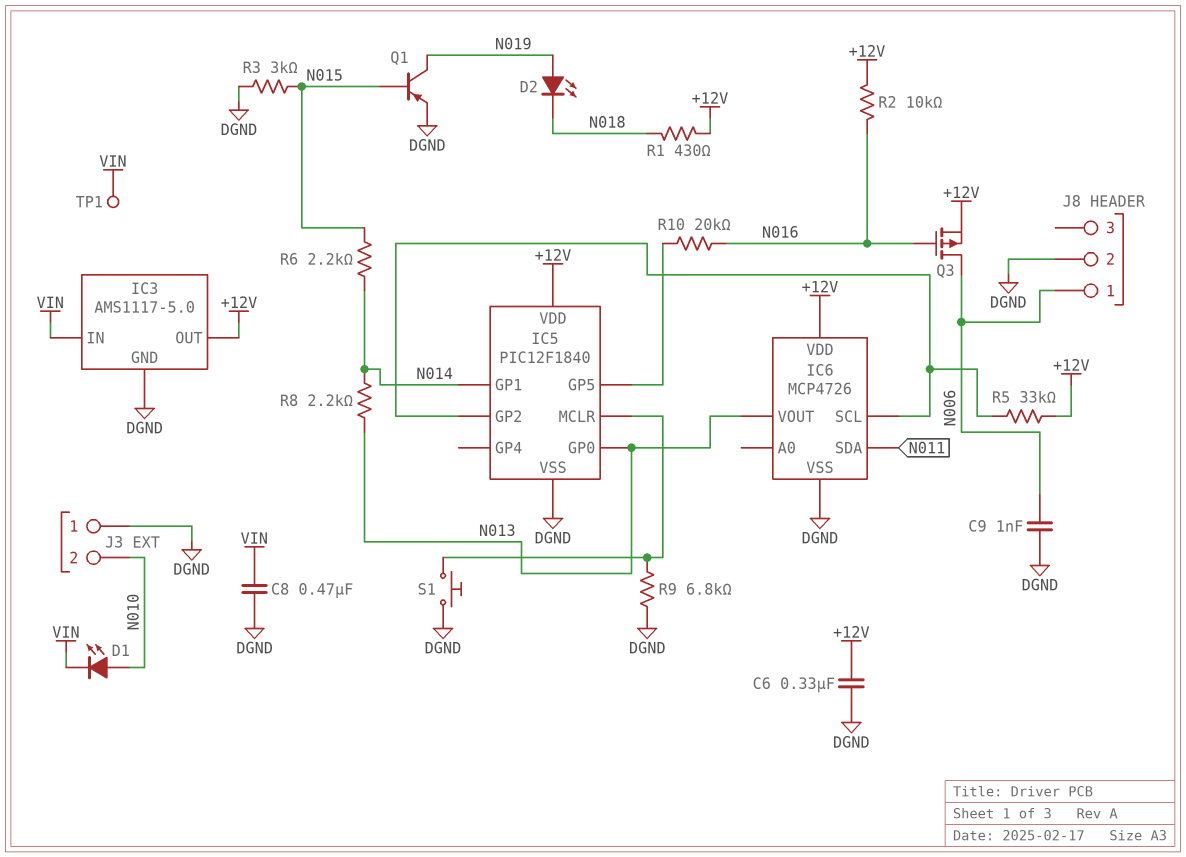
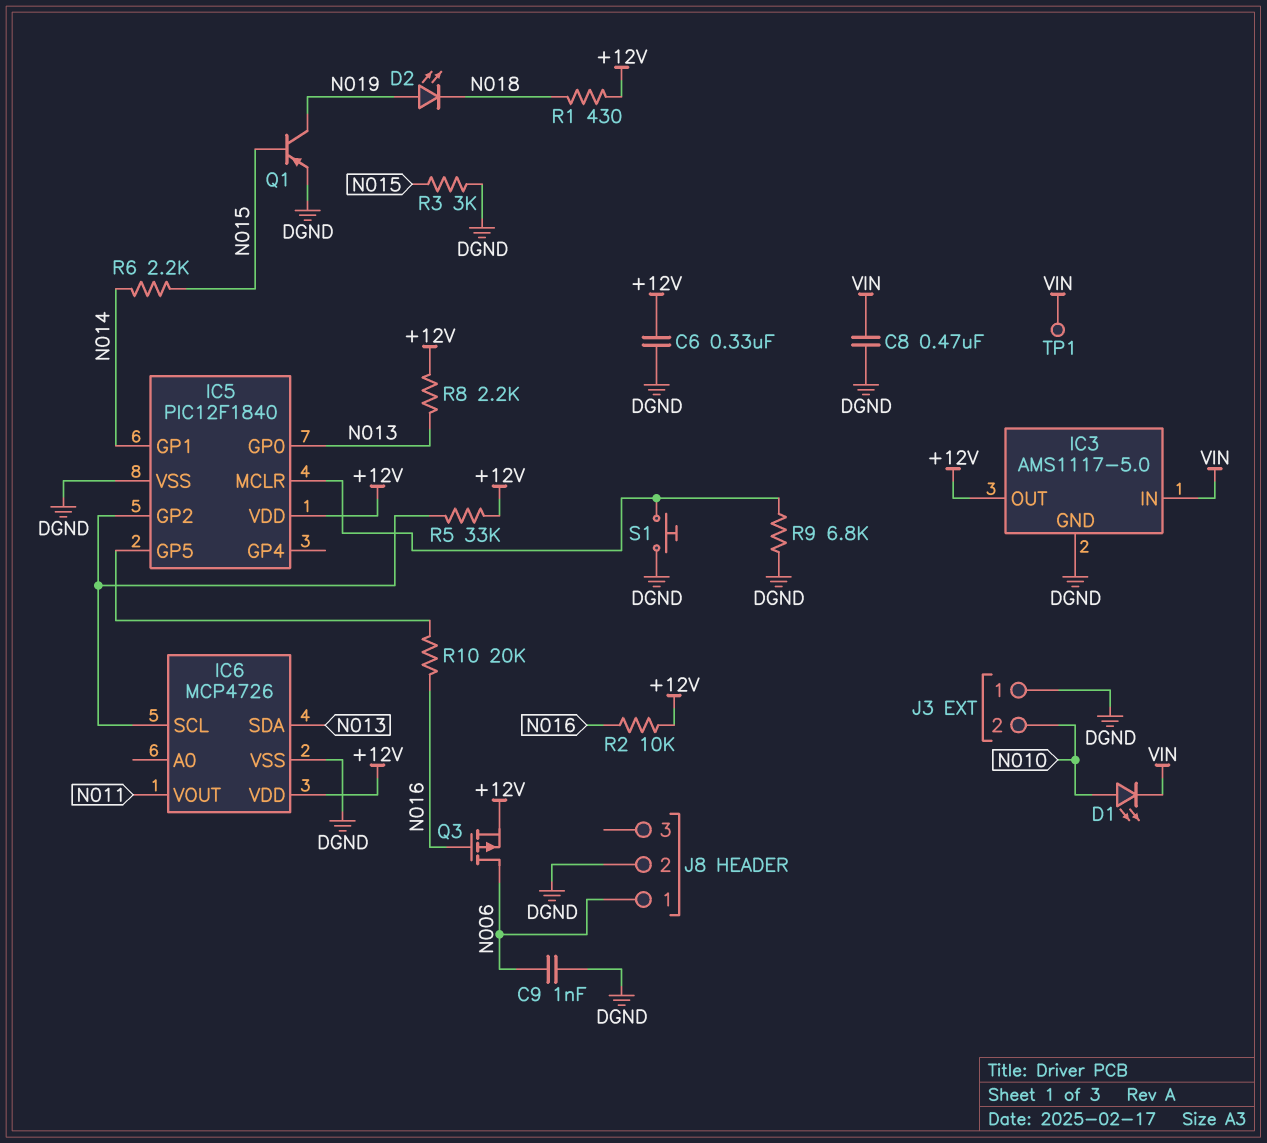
IC6 pin SDA: N011 -> N013
IC6 pin VOUT: N013 -> N011
R8: 2.2k (N013, N014) -> 2.2k (+12V, N013)

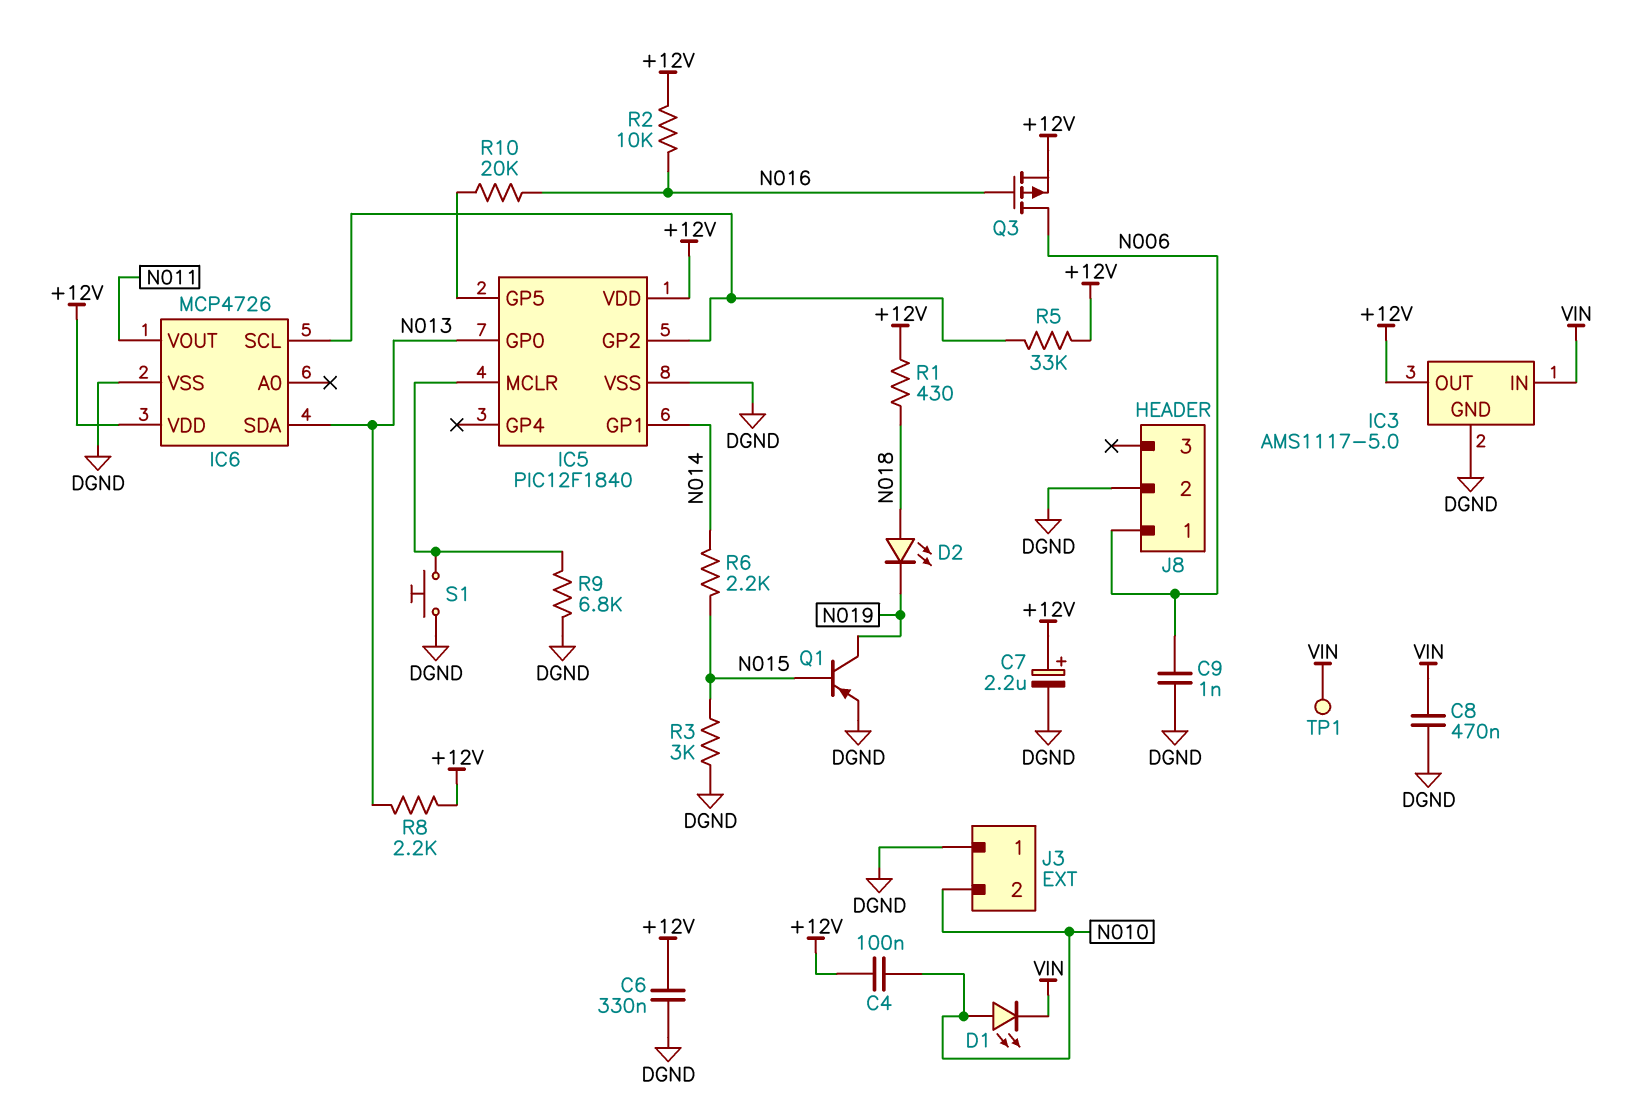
C4: none -> 100nF (+12V, N010)
C7: none -> 2.2uF (plus +12V, minus DGND)
D2: LED (A N019, K N018) -> LED (A N018, K N019)

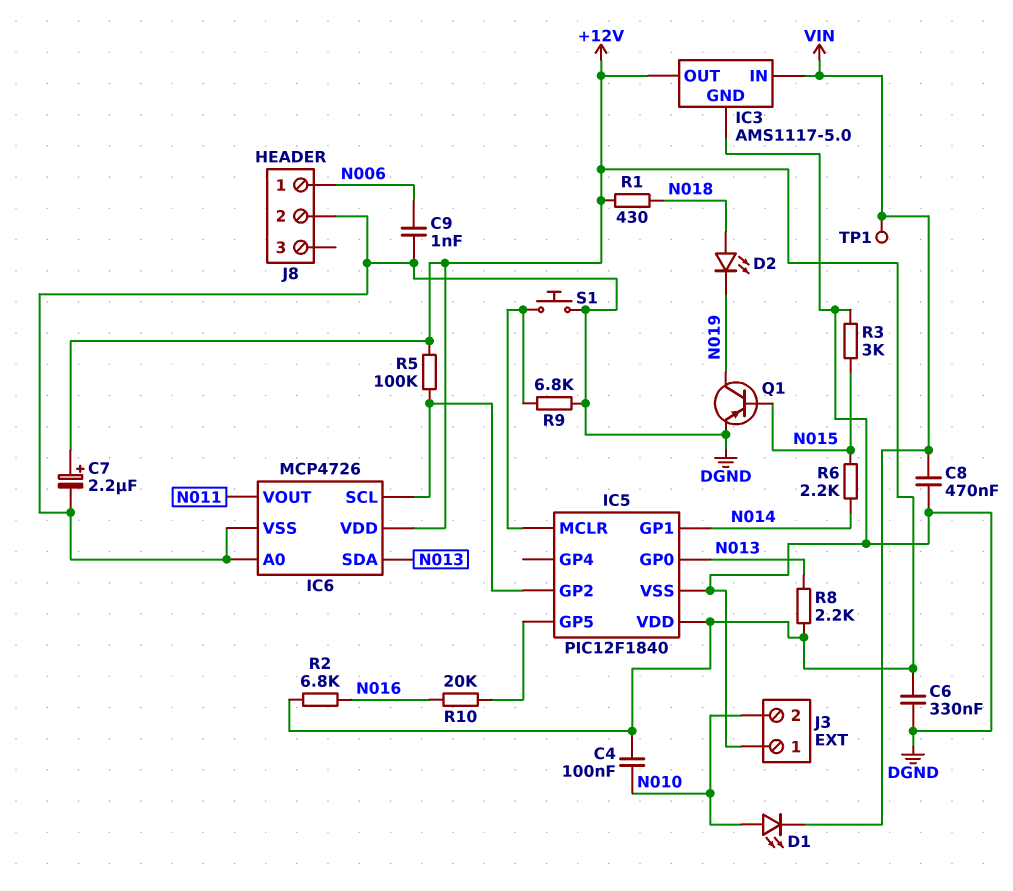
IC6 pin A0: none -> DGND
Q3: PMOS (G N016, D N006, S +12V) -> none
R2: 10k (+12V, N016) -> 6.8k (+12V, N016)
R5: 33k (+12V, IC5/GP2) -> 100k (+12V, IC5/GP2)

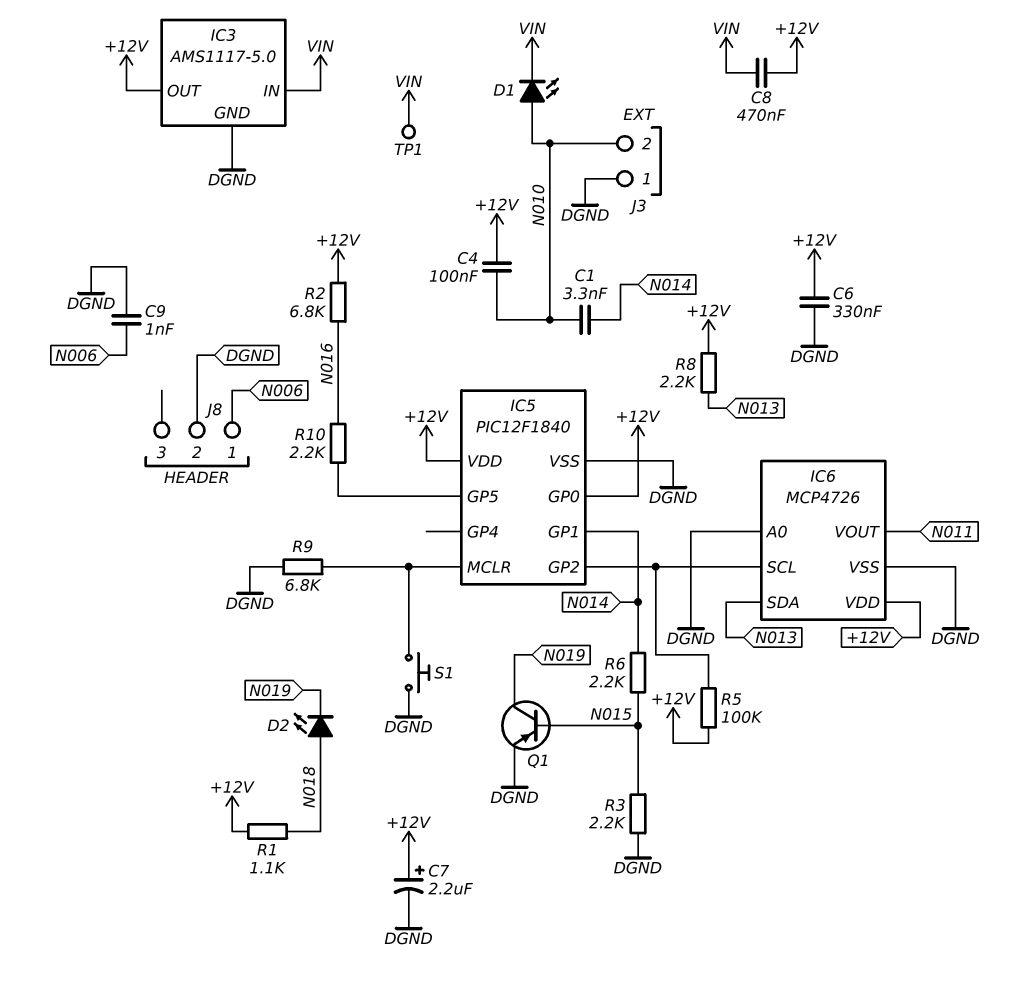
C1: none -> 3.3nF (N010, N014)
C8: 470nF (DGND, VIN) -> 470nF (+12V, VIN)
IC5 pin GP0: N013 -> +12V
R1: 430 (+12V, N018) -> 1.1k (+12V, N018)
R3: 3k (DGND, N015) -> 2.2k (DGND, N015)
R10: 20k (IC5/GP5, N016) -> 2.2k (IC5/GP5, N016)

